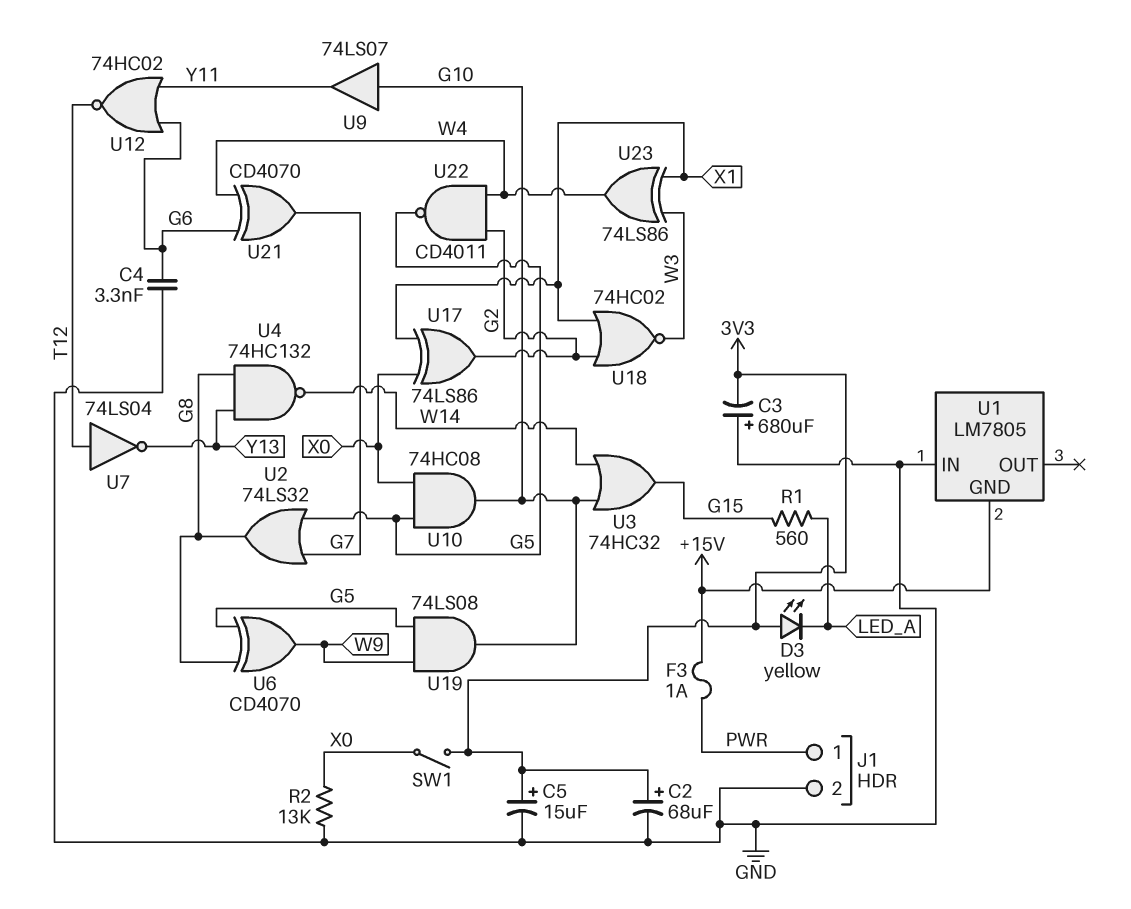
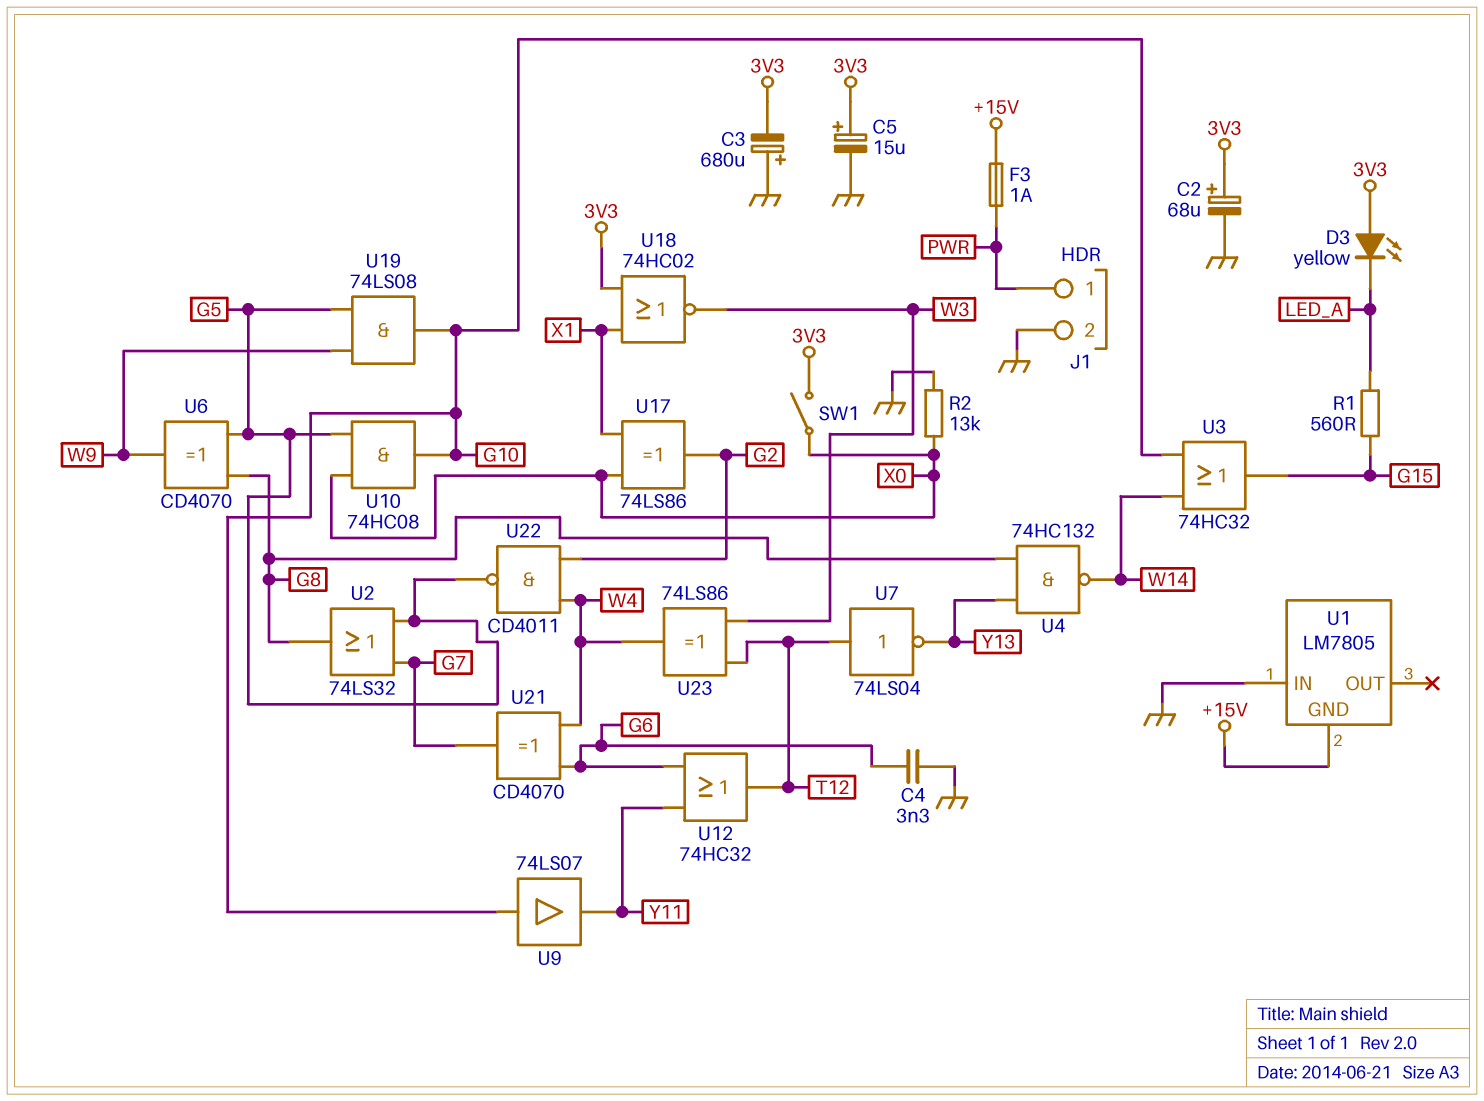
U12: NOR 74HC02 (in G6, in Y11, out T12) -> OR 74HC32 (in G6, in Y11, out T12)
U18: NOR 74HC02 (in G2, in X1, out W3) -> NOR 74HC02 (in 3V3, in X1, out W3)
U23: XOR 74LS86 (in W3, in X1, out W4) -> XOR 74LS86 (in T12, in W3, out W4)

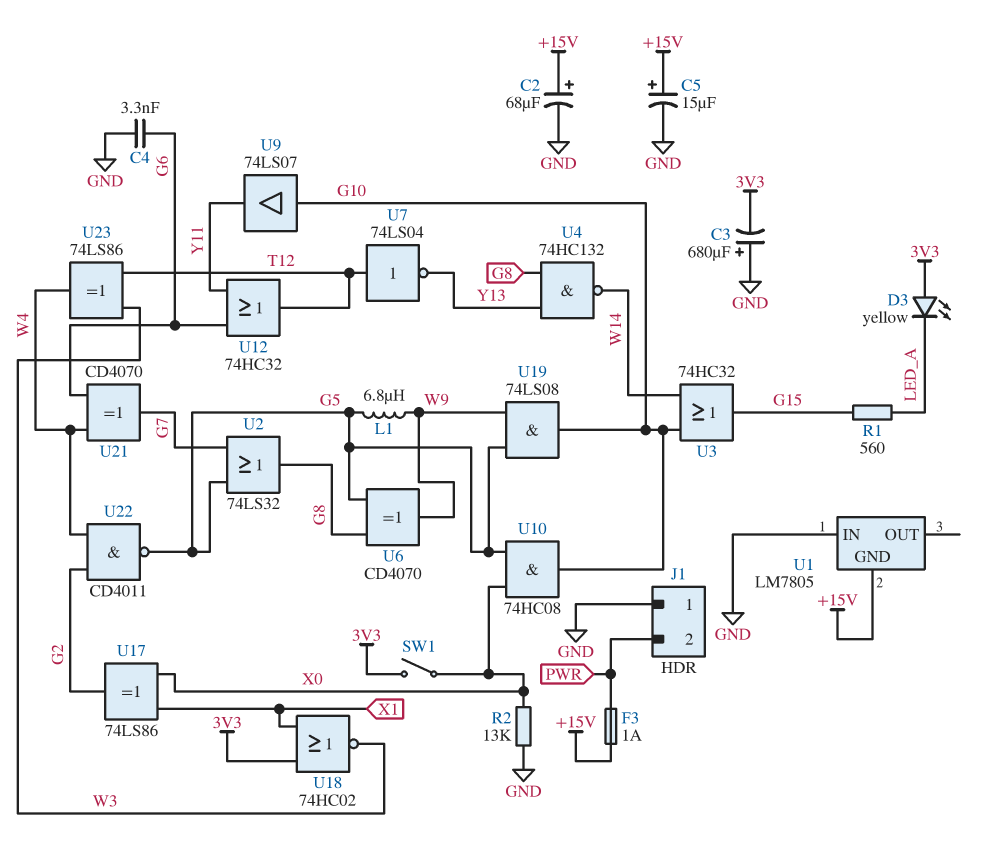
C2: 68uF (plus 3V3, minus GND) -> 68uF (plus +15V, minus GND)
C5: 15uF (plus 3V3, minus GND) -> 15uF (plus +15V, minus GND)
J1 pin 1: PWR -> GND
J1 pin 2: GND -> PWR
L1: none -> 6.8uH (G5, W9)

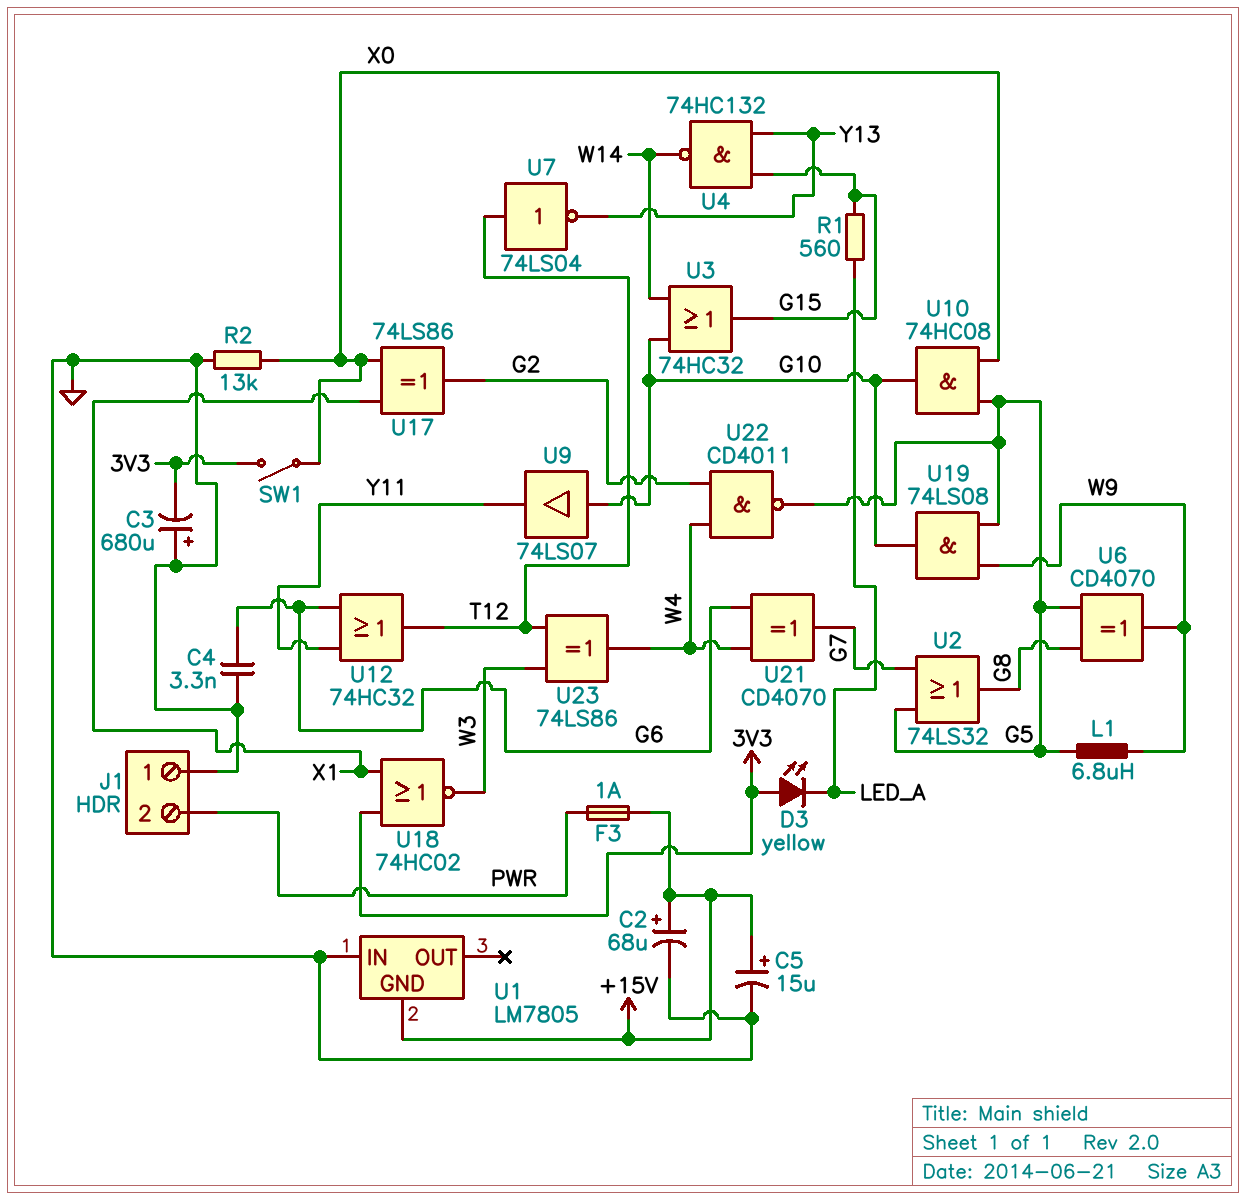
U4: NAND 74HC132 (in G8, in Y13, out W14) -> NAND 74HC132 (in G15, in Y13, out W14)

